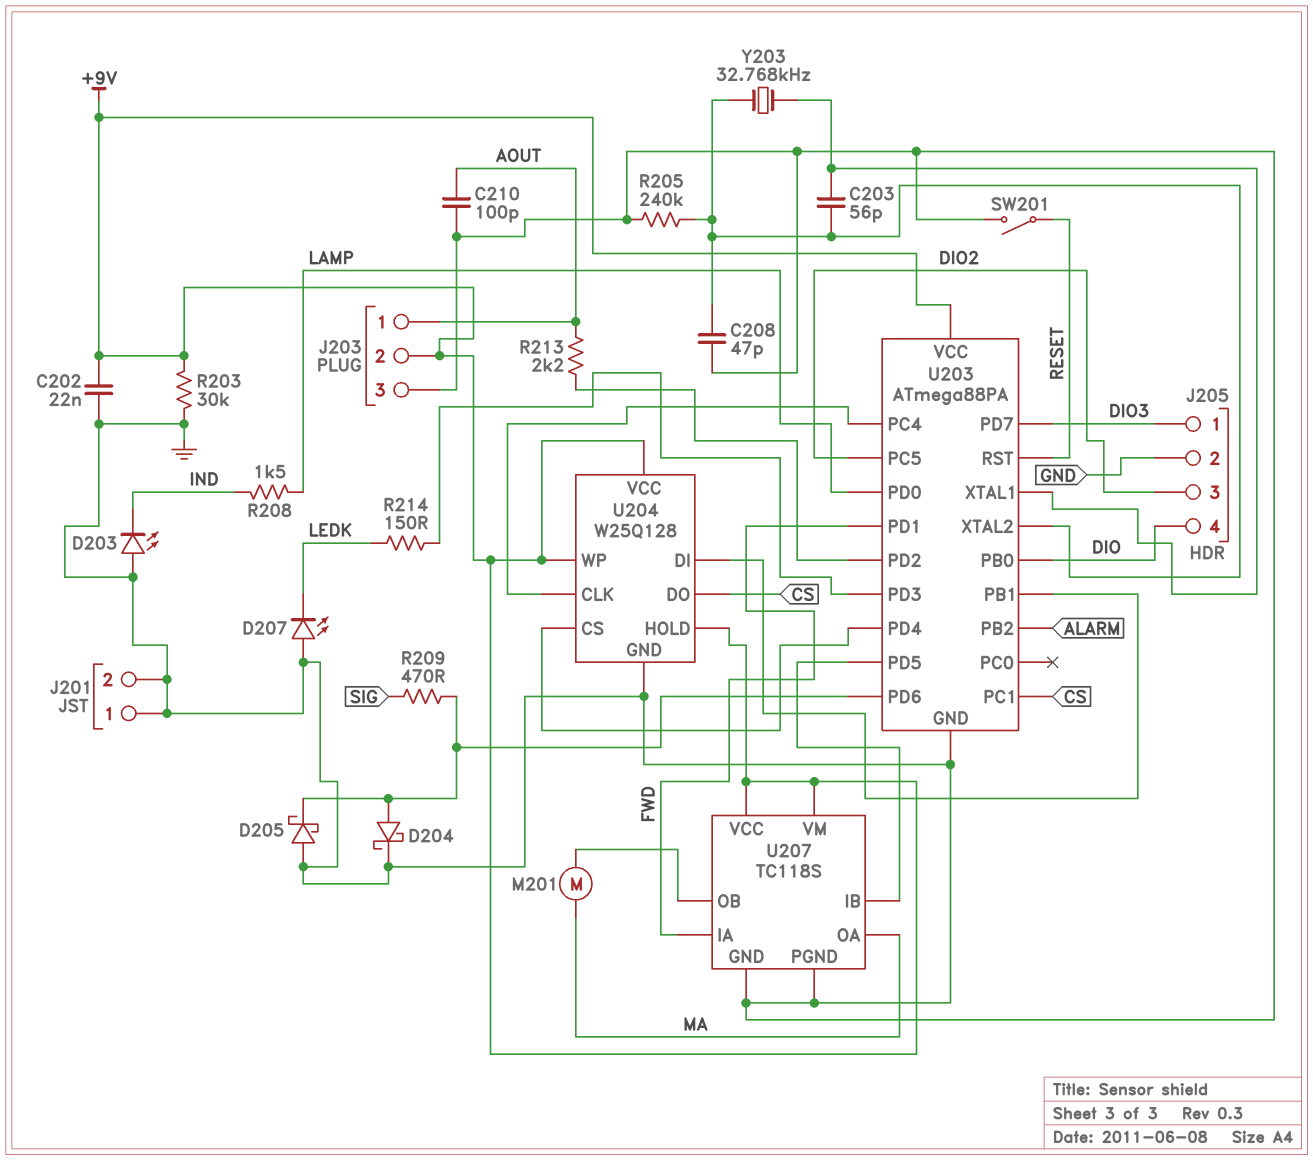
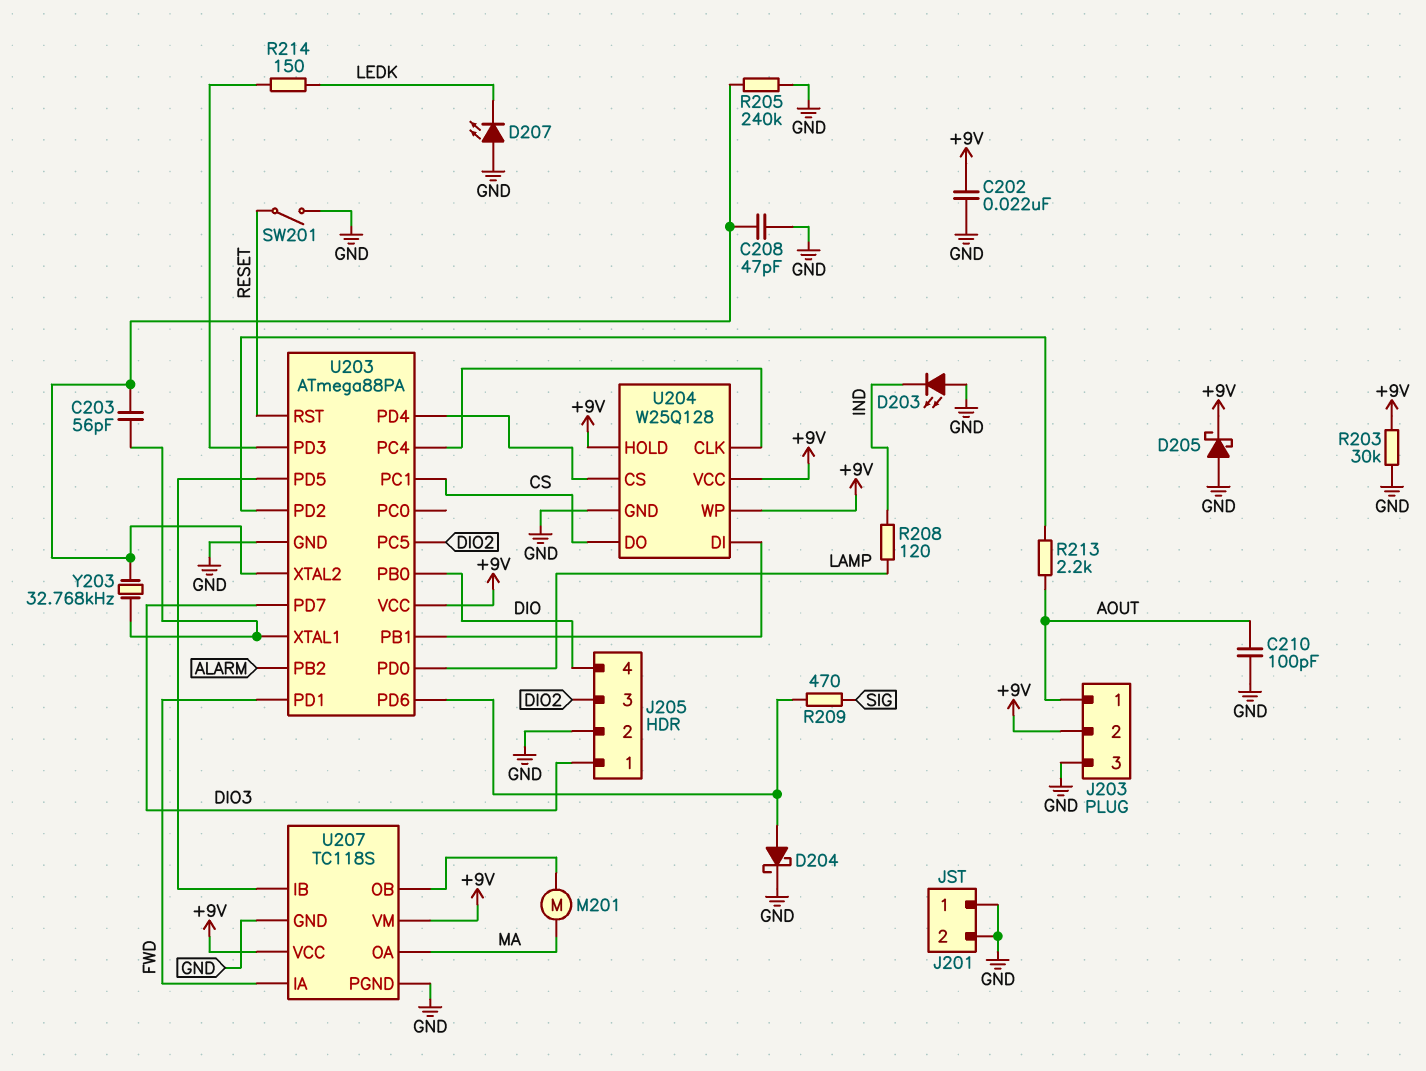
D205: schottky (A GND, K U203/PD6) -> schottky (A GND, K +9V)
R208: 1.5k (IND, LAMP) -> 120 (IND, LAMP)

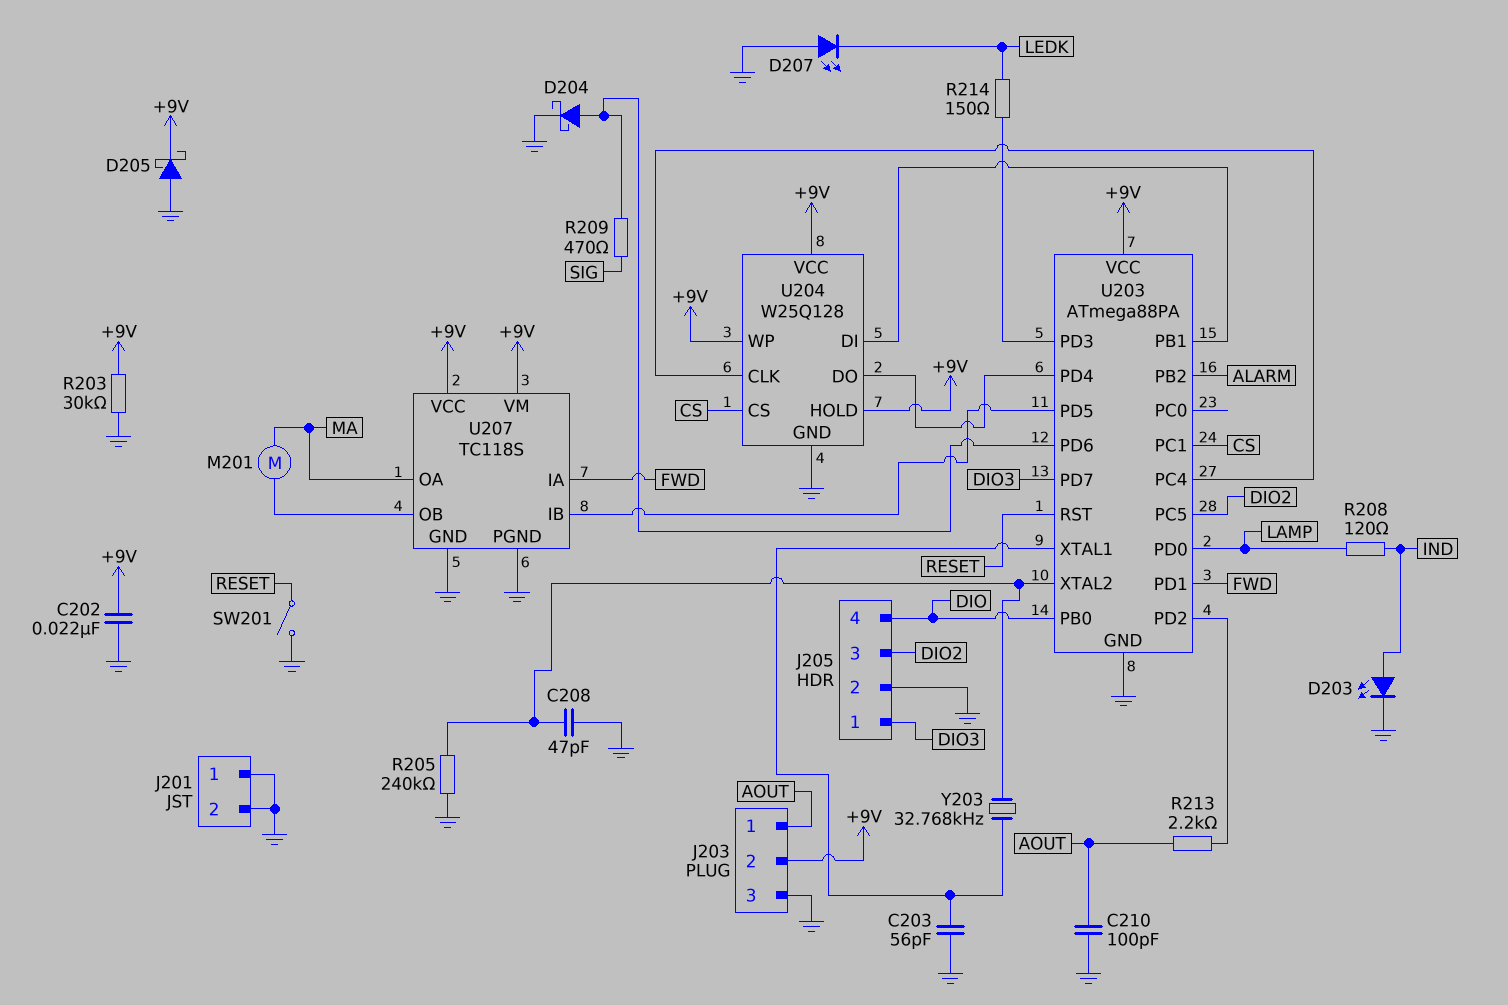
C203: 56pF (U203/XTAL1, U203/XTAL2) -> 56pF (GND, U203/XTAL1)
D203: LED (A GND, K IND) -> LED (A IND, K GND)
U204 pin CS: U203/PD4 -> CS
U204 pin DO: CS -> U203/PD4

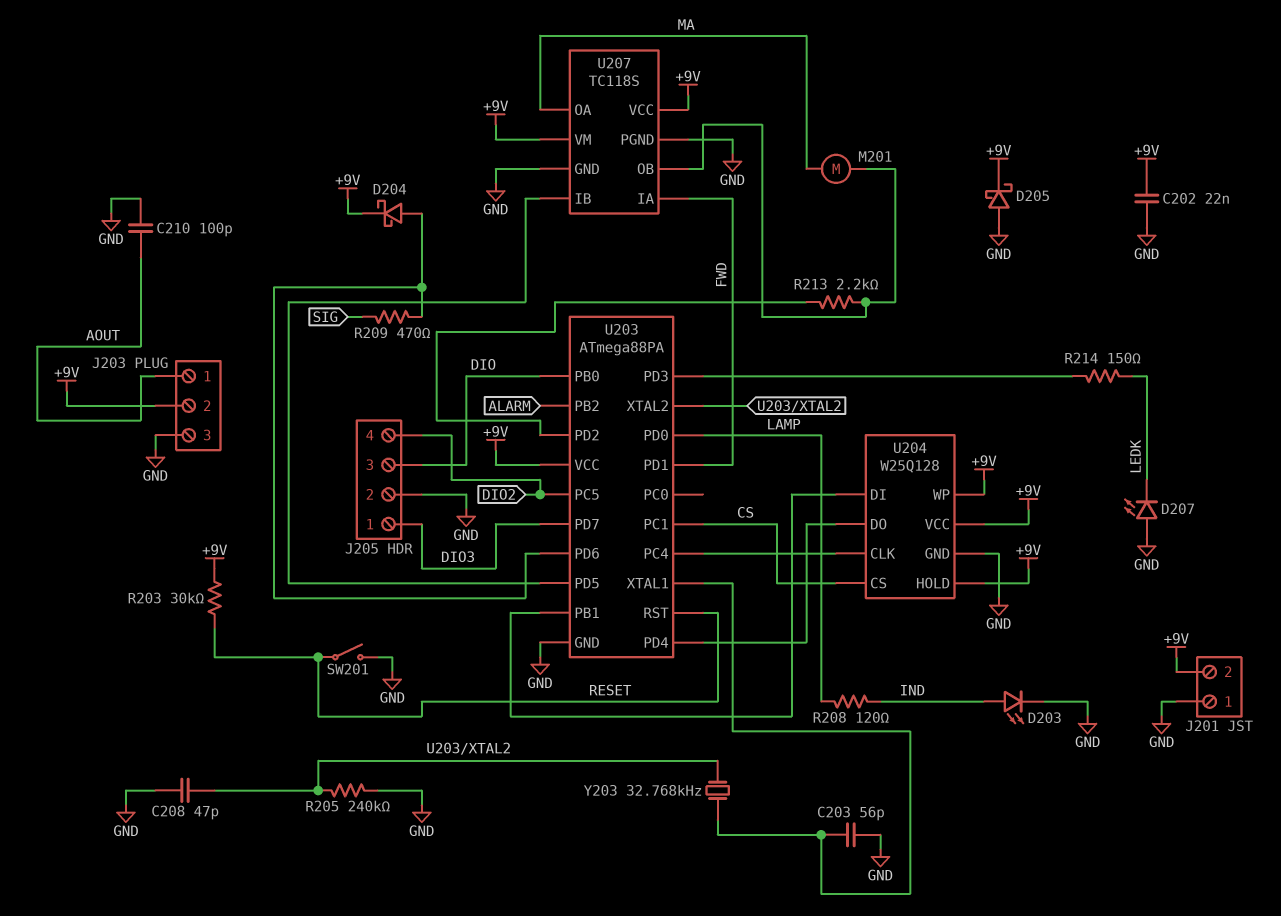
D204: schottky (A U203/PD6, K GND) -> schottky (A U203/PD6, K +9V)
J201 pin 2: GND -> +9V
J205 pin 3: DIO2 -> DIO
J205 pin 4: DIO -> DIO2
R203: 30k (+9V, GND) -> 30k (+9V, RESET)
R213: 2.2k (AOUT, U203/PD2) -> 2.2k (U203/PD2, U207/OB)

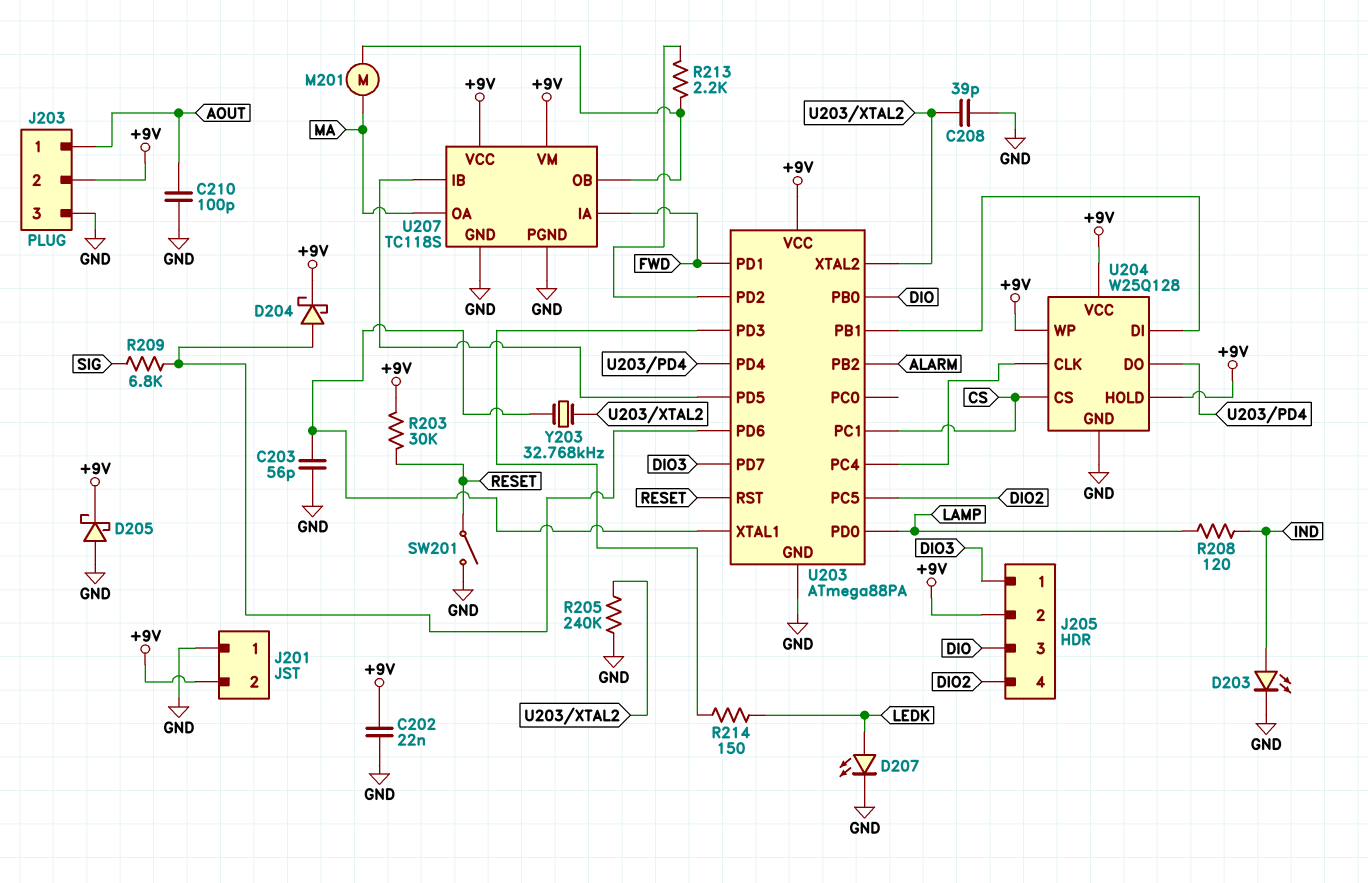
C208: 47pF (GND, U203/XTAL2) -> 39pF (GND, U203/XTAL2)
D207: LED (A GND, K LEDK) -> LED (A LEDK, K GND)
J205 pin 2: GND -> +9V
R209: 470 (SIG, U203/PD6) -> 6.8k (SIG, U203/PD6)

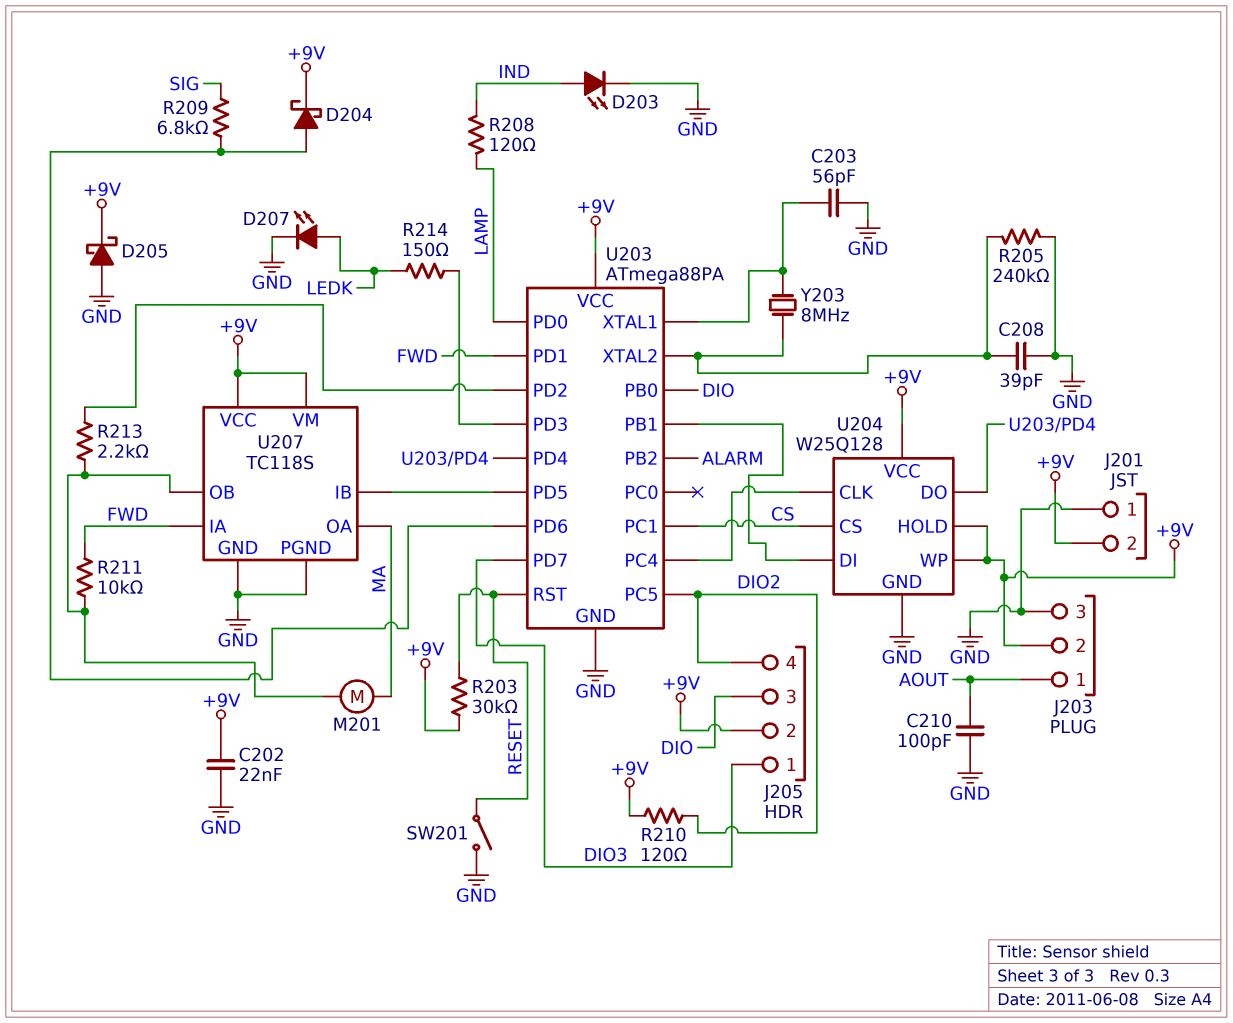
R210: none -> 120 (+9V, DIO2)
R211: none -> 10k (FWD, U207/OB)
Y203: 32.768kHz (U203/XTAL1, U203/XTAL2) -> 8MHz (U203/XTAL1, U203/XTAL2)

